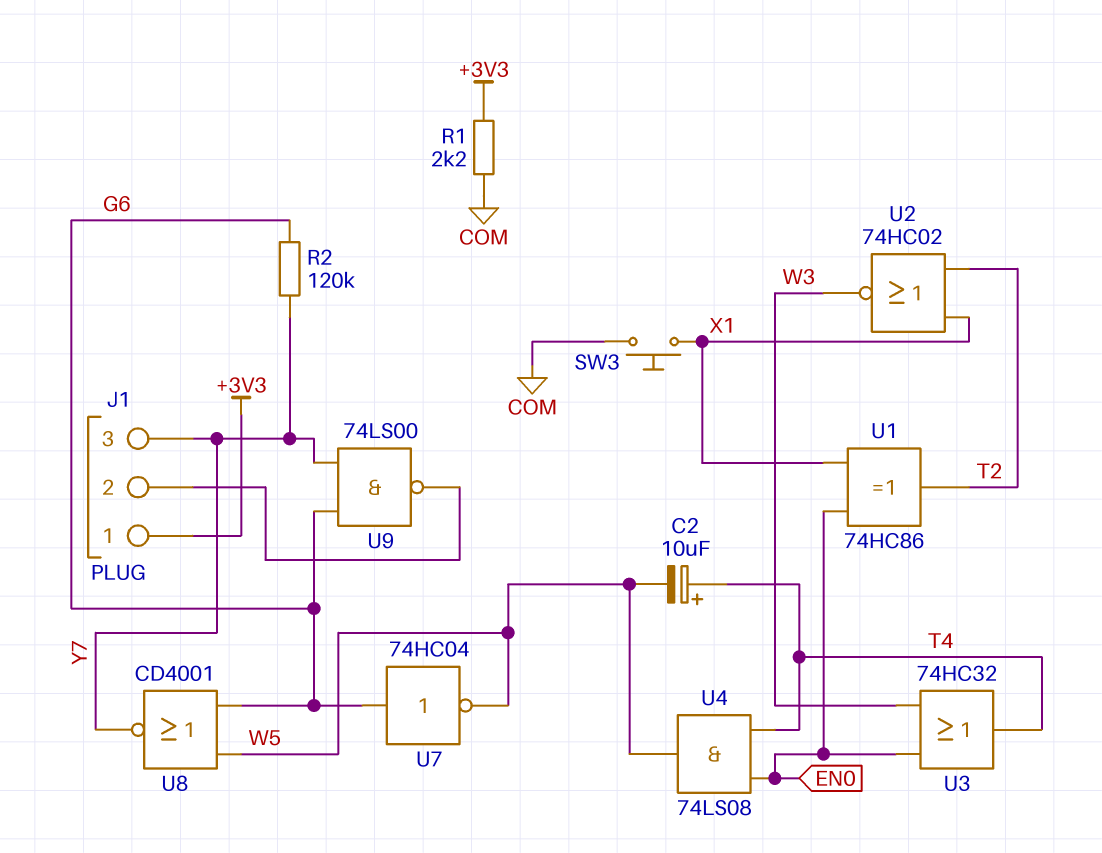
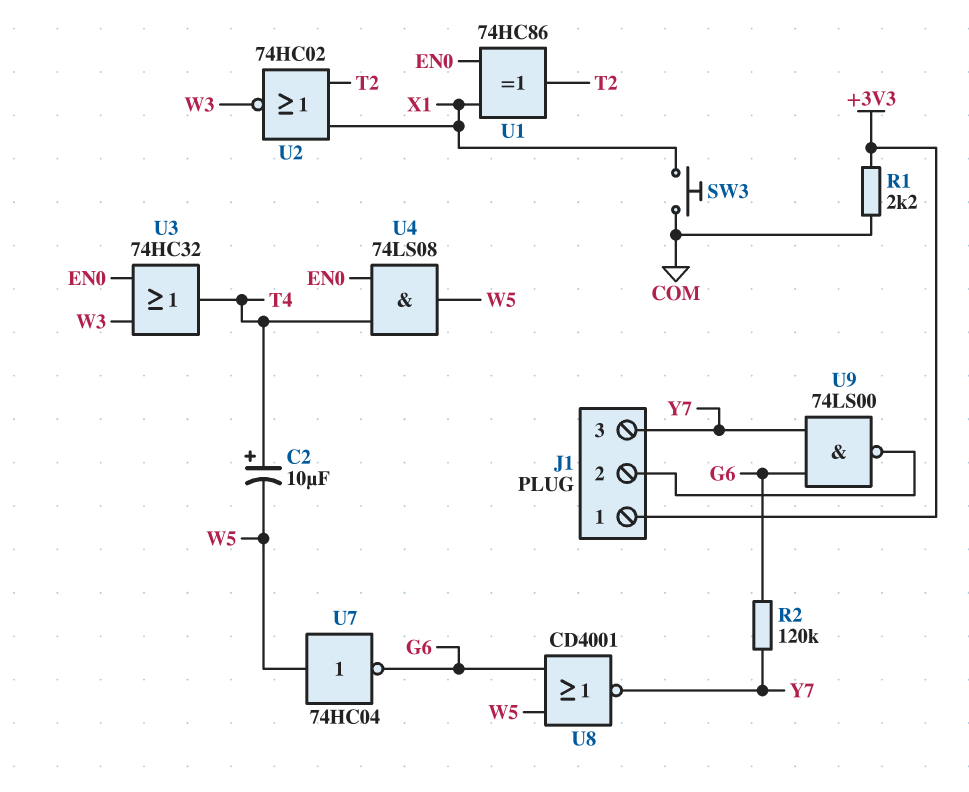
U7: NOT 74HC04 (in G6, out W5) -> NOT 74HC04 (in W5, out G6)

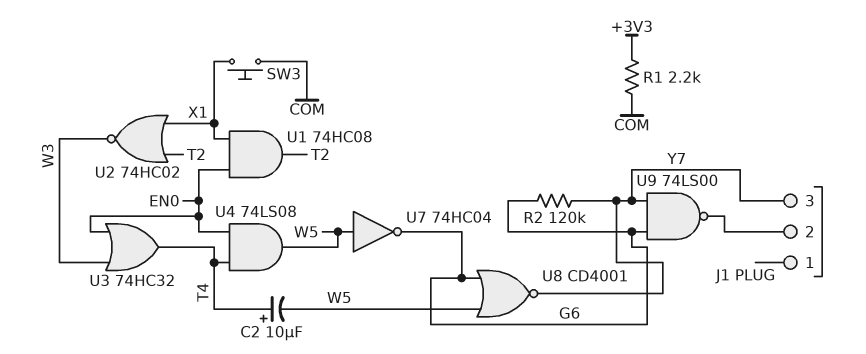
J1 pin 1: +3V3 -> none
U1: XOR 74HC86 (in EN0, in X1, out T2) -> AND 74HC08 (in EN0, in X1, out T2)

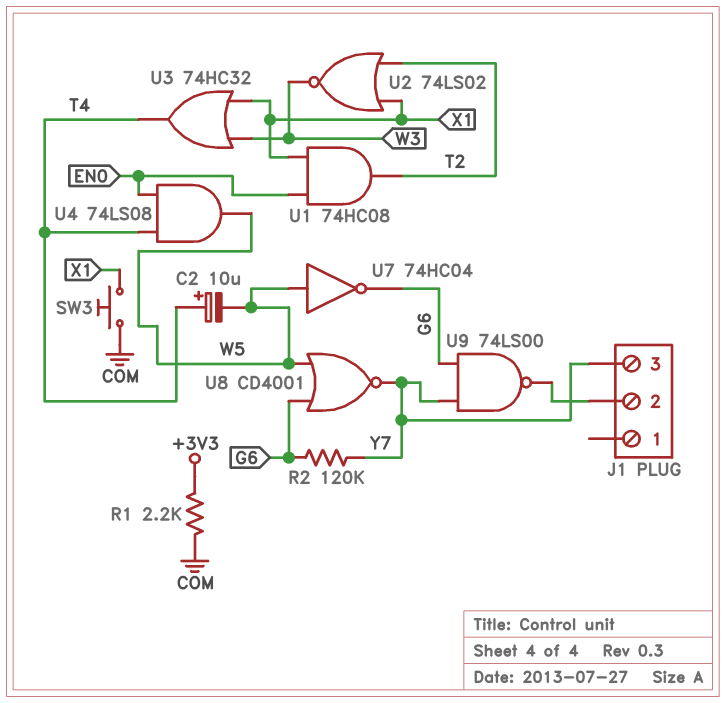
U2: NOR 74HC02 (in T2, in X1, out W3) -> NOR 74LS02 (in T2, in X1, out W3)
U3: OR 74HC32 (in EN0, in W3, out T4) -> OR 74HC32 (in W3, in X1, out T4)

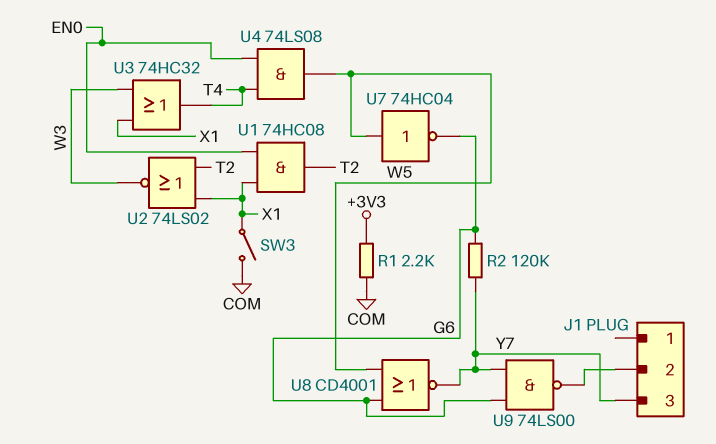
C2: 10uF (plus T4, minus W5) -> none
SW3: button (COM, X1) -> switch (COM, X1)

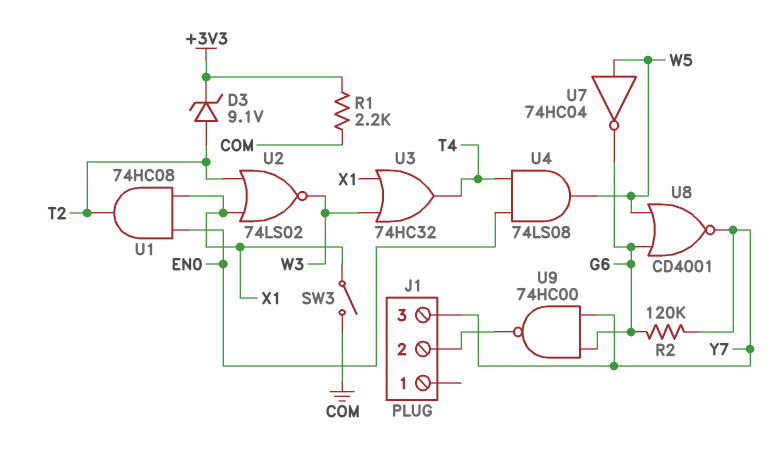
D3: none -> zener 9.1V (A T2, K +3V3)
U9: NAND 74LS00 (in G6, in Y7, out J1/2) -> NAND 74HC00 (in G6, in Y7, out J1/2)

